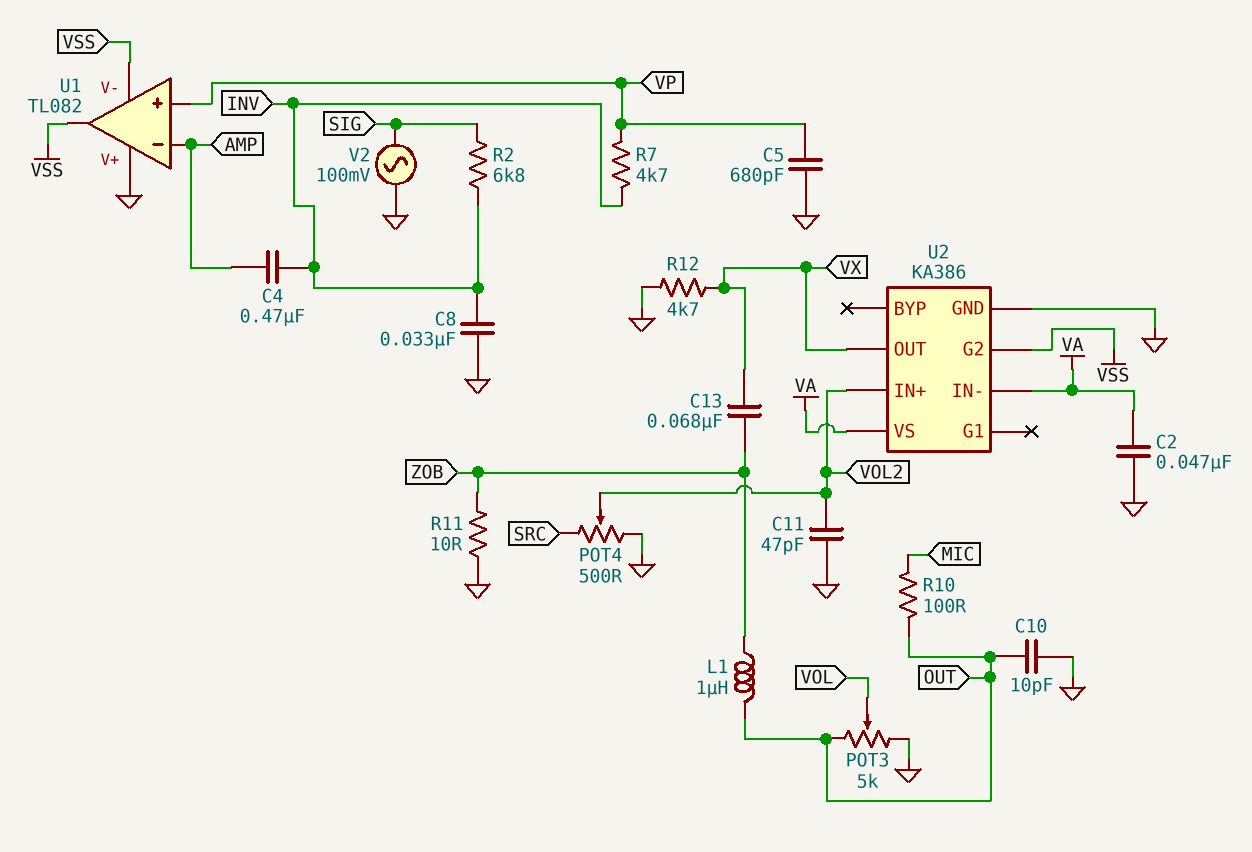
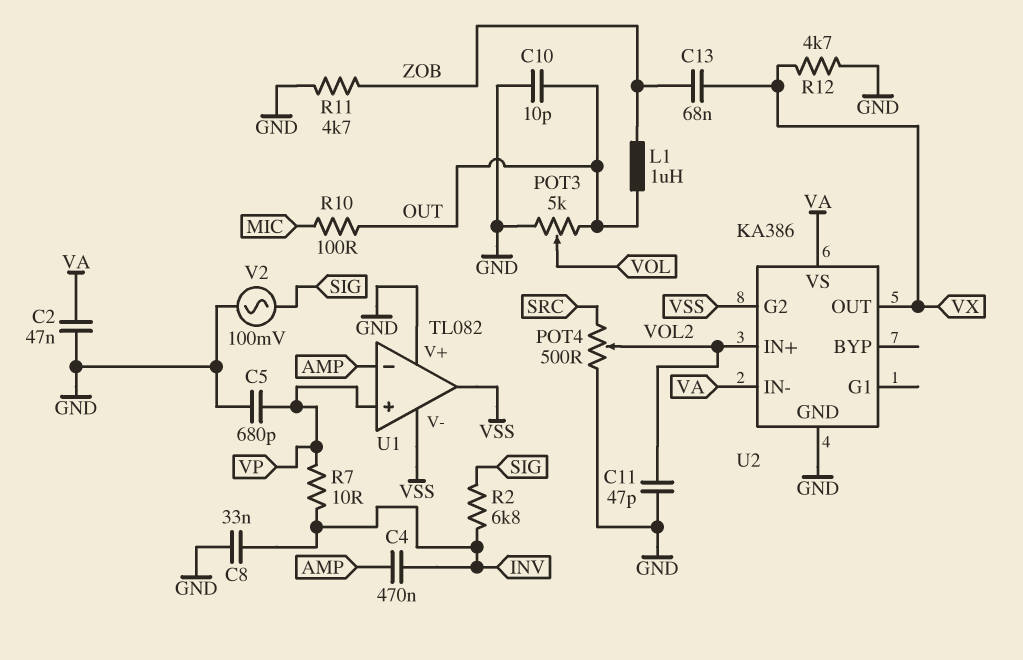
R7: 4.7k (INV, VP) -> 10 (INV, VP)
R11: 10 (GND, ZOB) -> 4.7k (GND, ZOB)

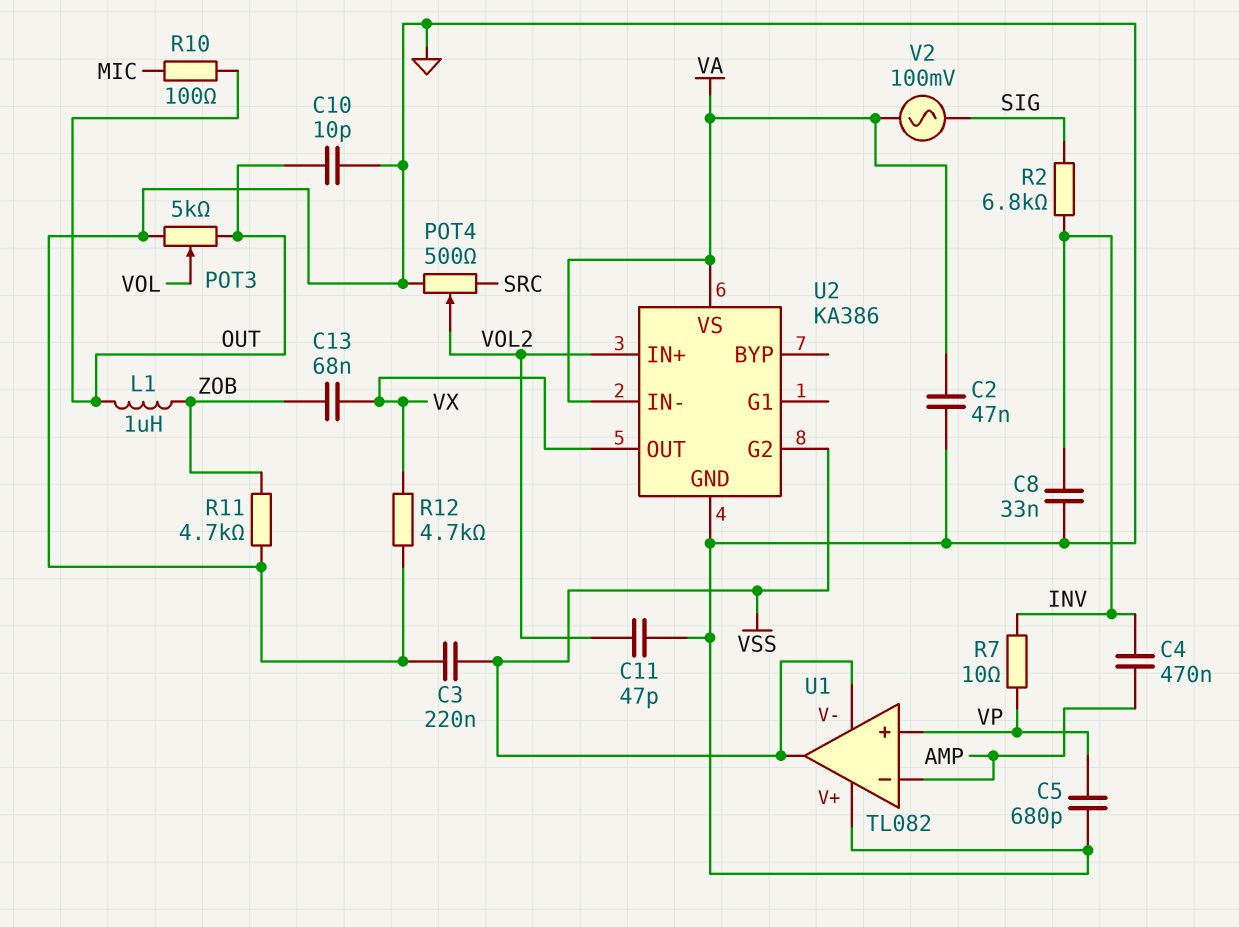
C3: none -> 220nF (GND, VSS)
V2: AC 100mV (GND, SIG) -> AC 100mV (SIG, VA)

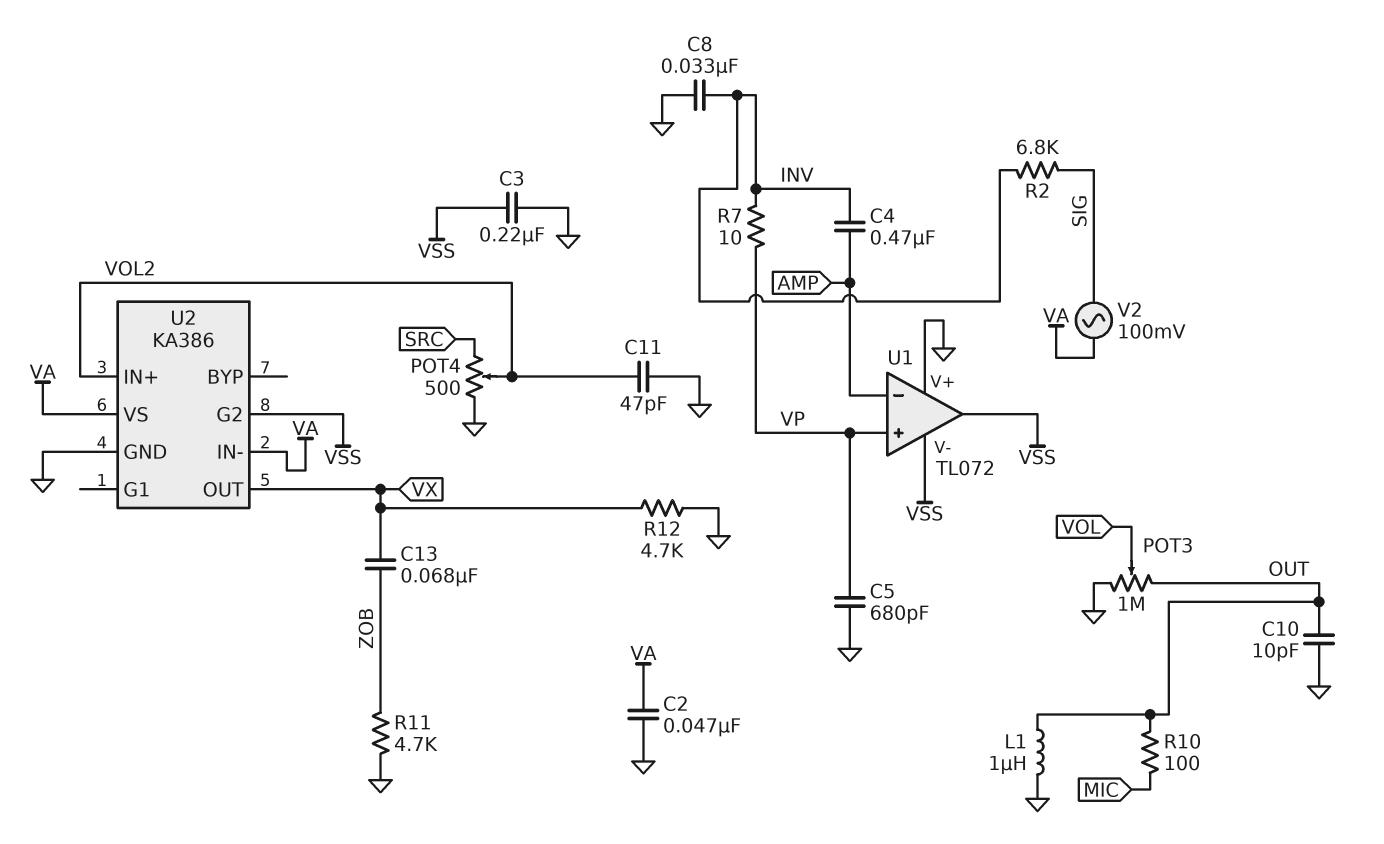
L1: 1uH (OUT, ZOB) -> 1uH (GND, OUT)
POT3: 5k (GND, OUT, wiper VOL) -> 1M (GND, OUT, wiper VOL)
U1: TL082 -> TL072

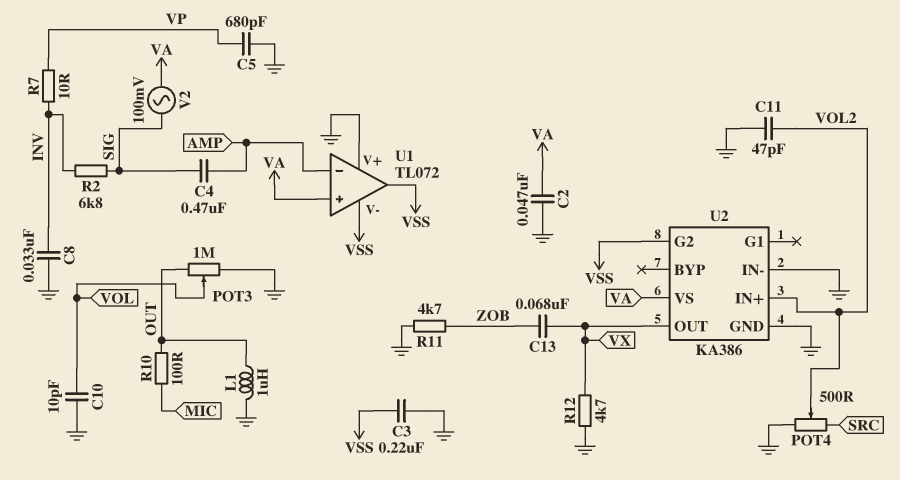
C4: 470nF (AMP, INV) -> 470nF (AMP, SIG)
C10: 10pF (GND, OUT) -> 10pF (GND, VOL)
U1 pin in+: VP -> VA
U2 pin IN-: VA -> GND

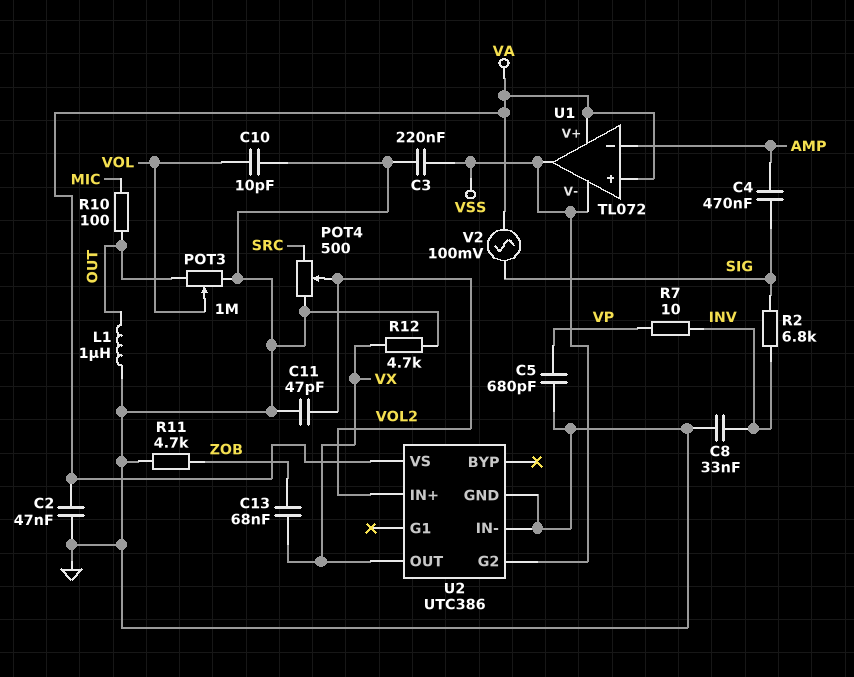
U1 pin V+: GND -> VA
U2: KA386 -> UTC386

